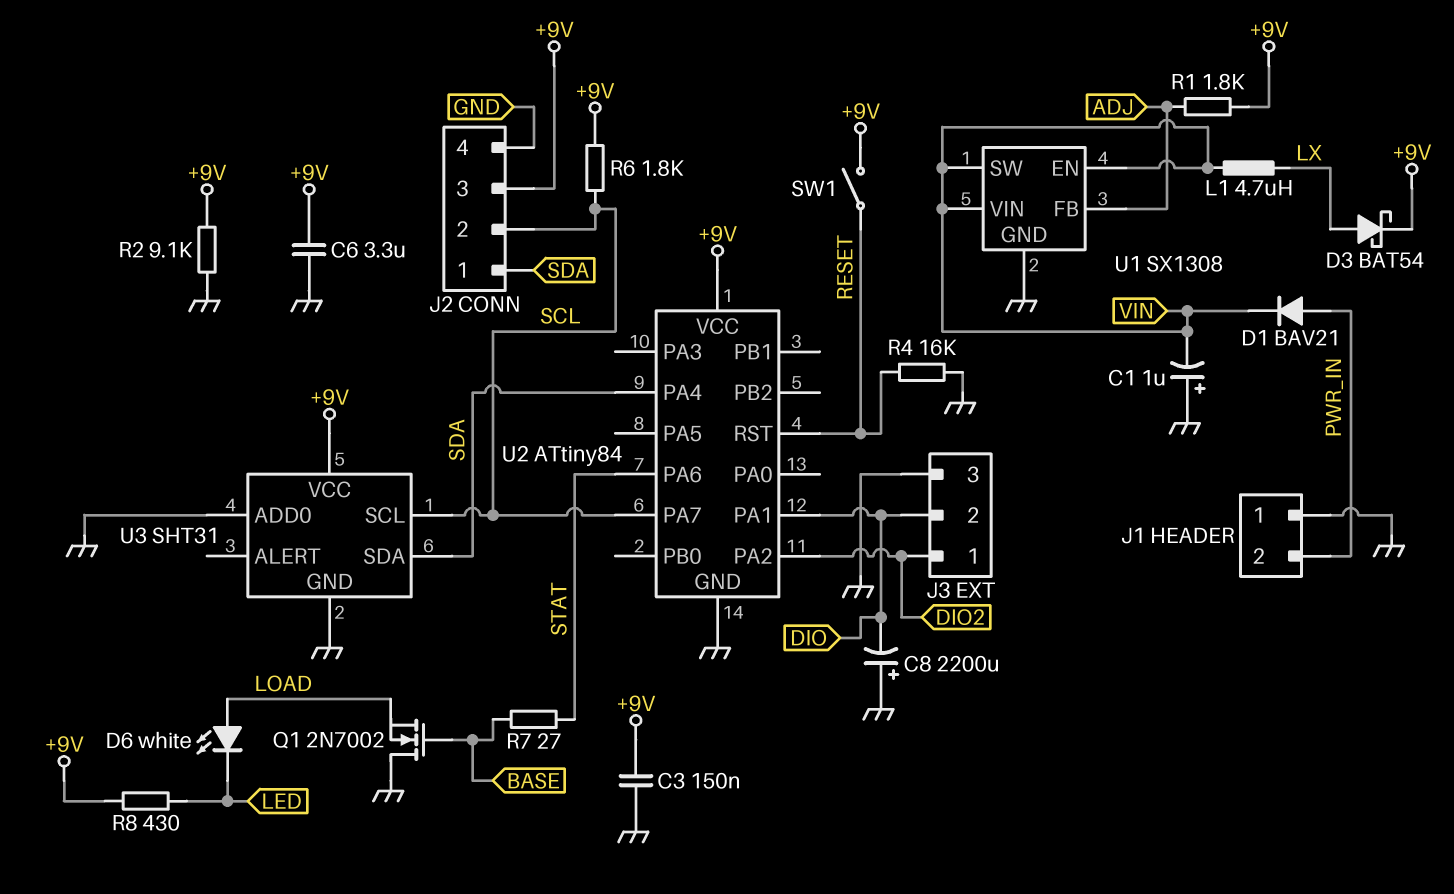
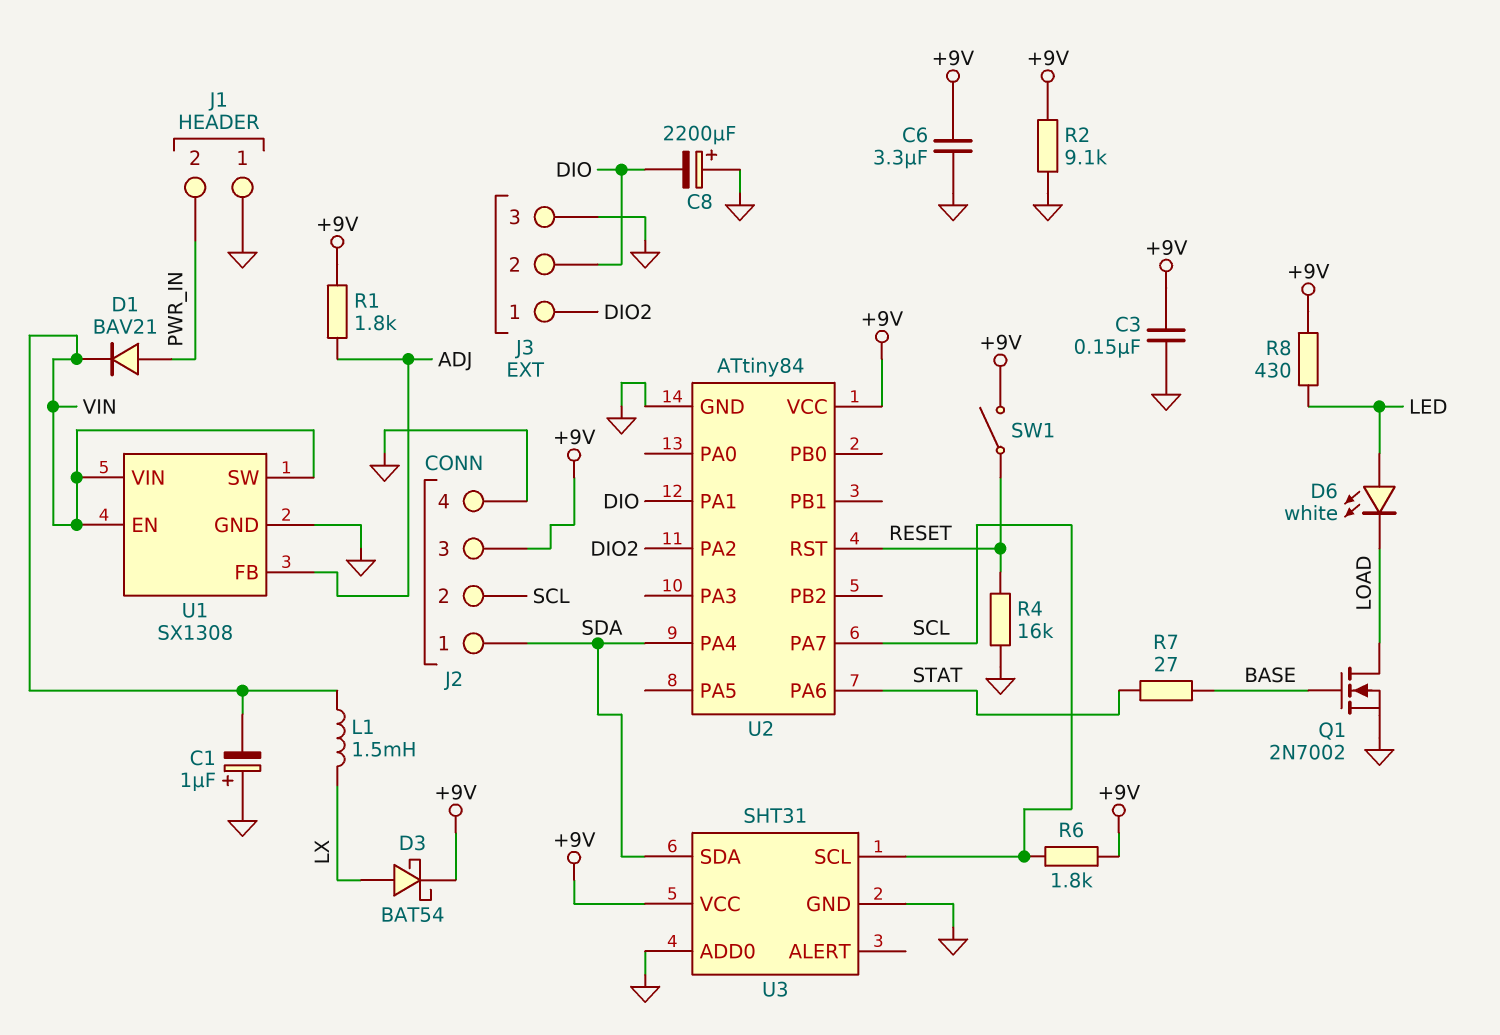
D6: LED white (A LOAD, K LED) -> LED white (A LED, K LOAD)
L1: 4.7uH (LX, VIN) -> 1.5mH (LX, VIN)
Q1: NMOS 2N7002 (G BASE, D GND, S LOAD) -> NMOS 2N7002 (G BASE, D LOAD, S GND)

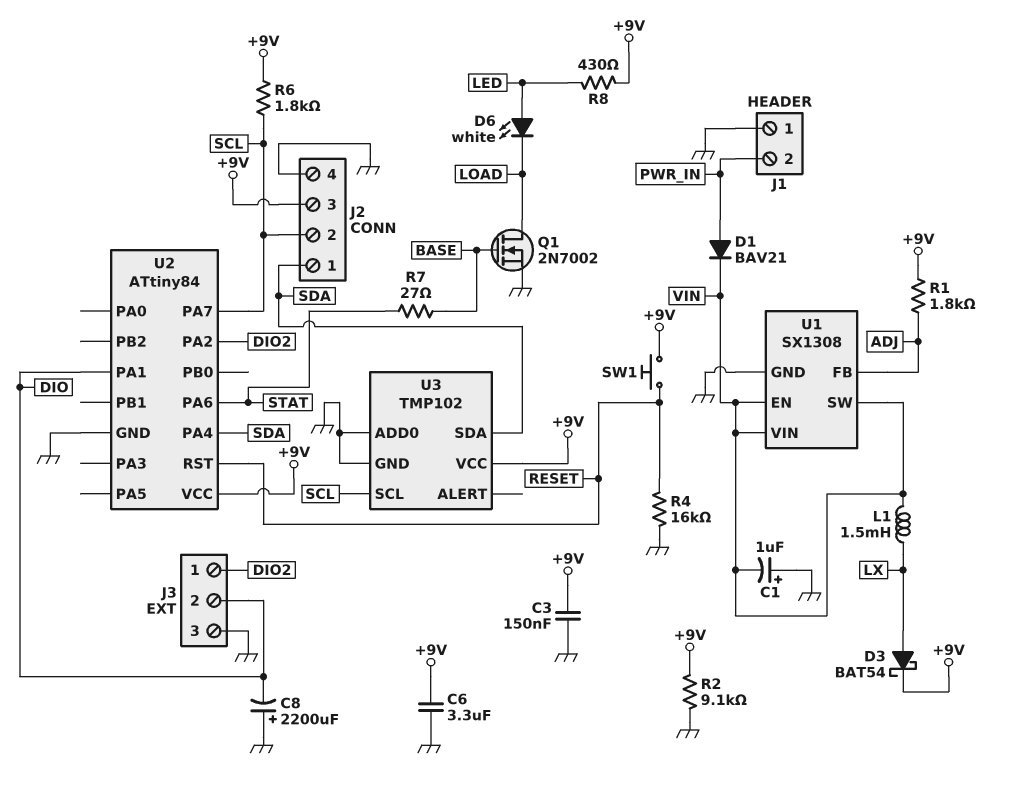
SW1: switch (+9V, RESET) -> button (+9V, RESET)
U3: SHT31 -> TMP102

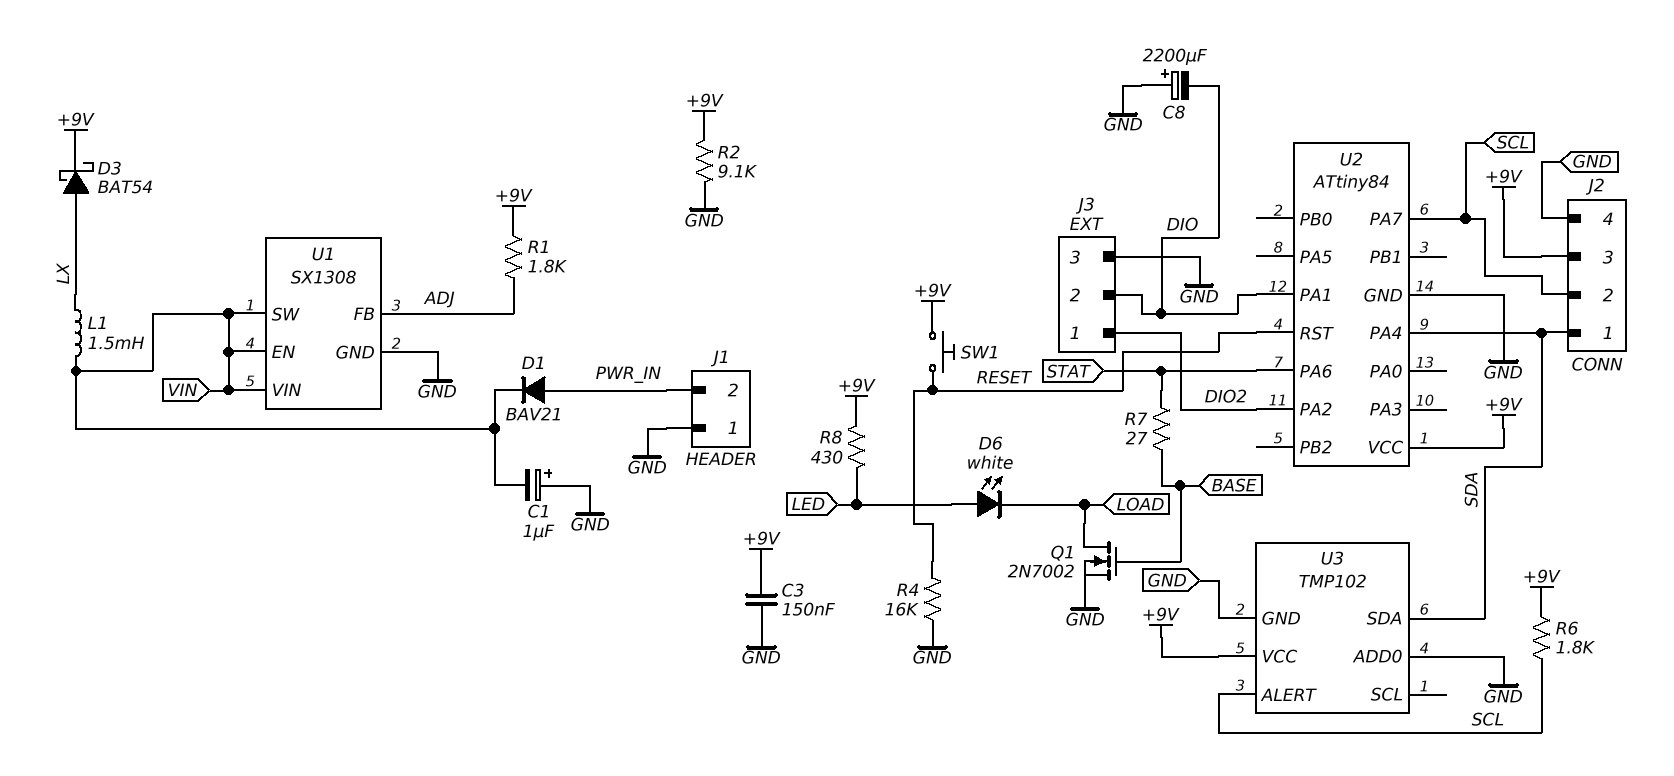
C6: 3.3uF (+9V, GND) -> none
U3 pin ALERT: none -> SCL
U3 pin SCL: SCL -> none

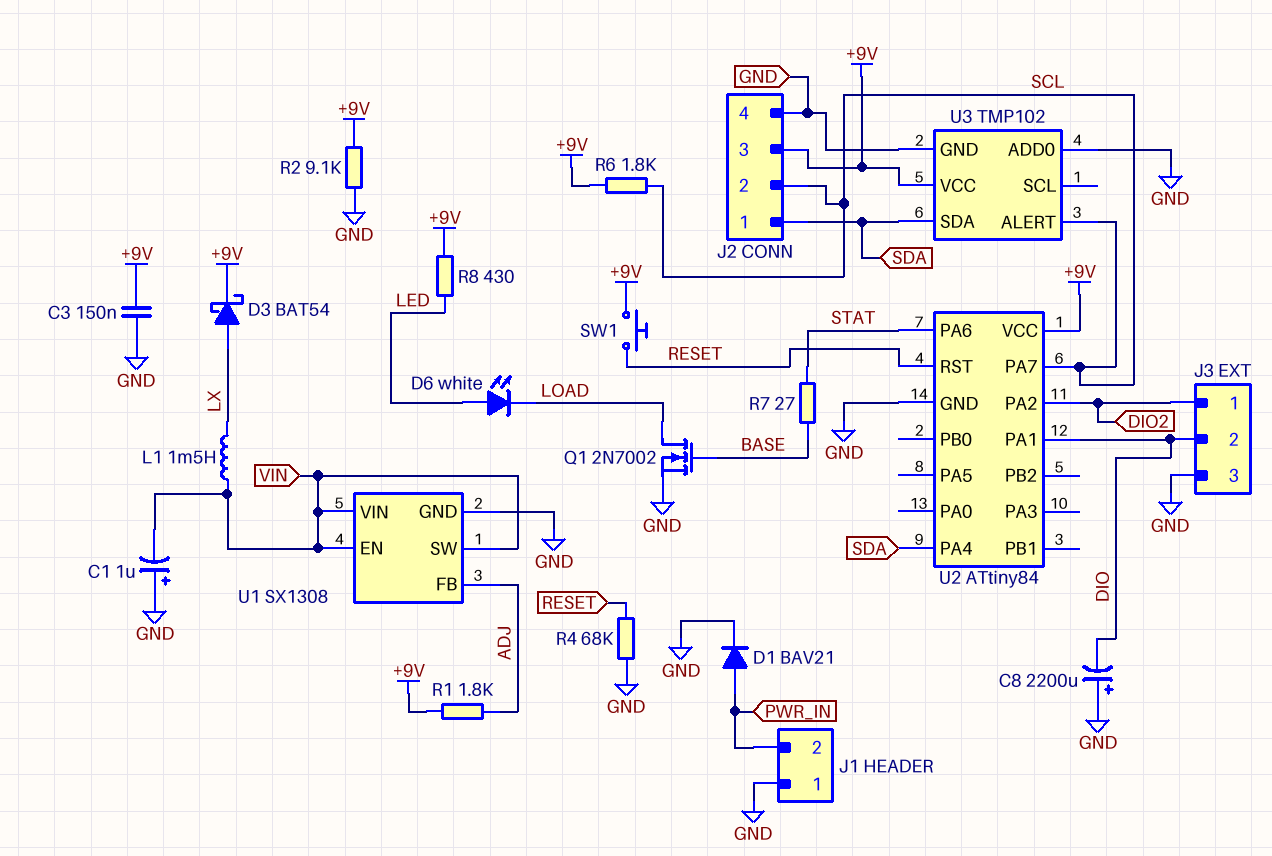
D1: diode BAV21 (A PWR_IN, K VIN) -> diode BAV21 (A PWR_IN, K GND)
R4: 16k (GND, RESET) -> 68k (GND, RESET)

